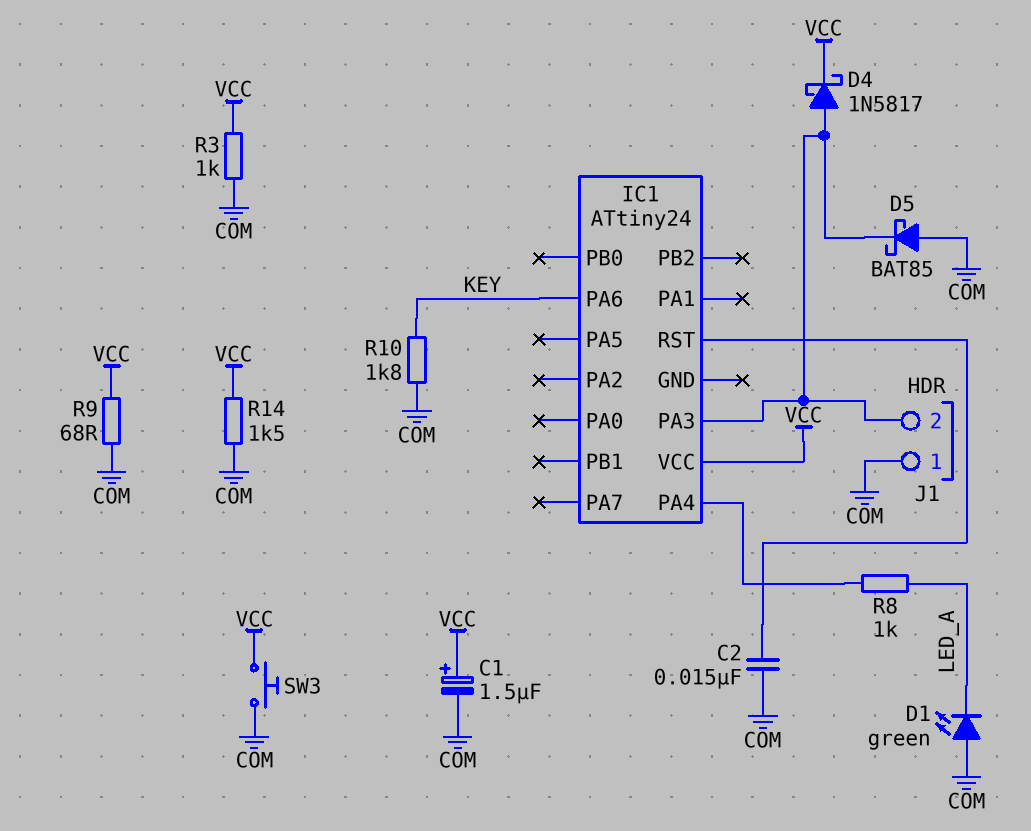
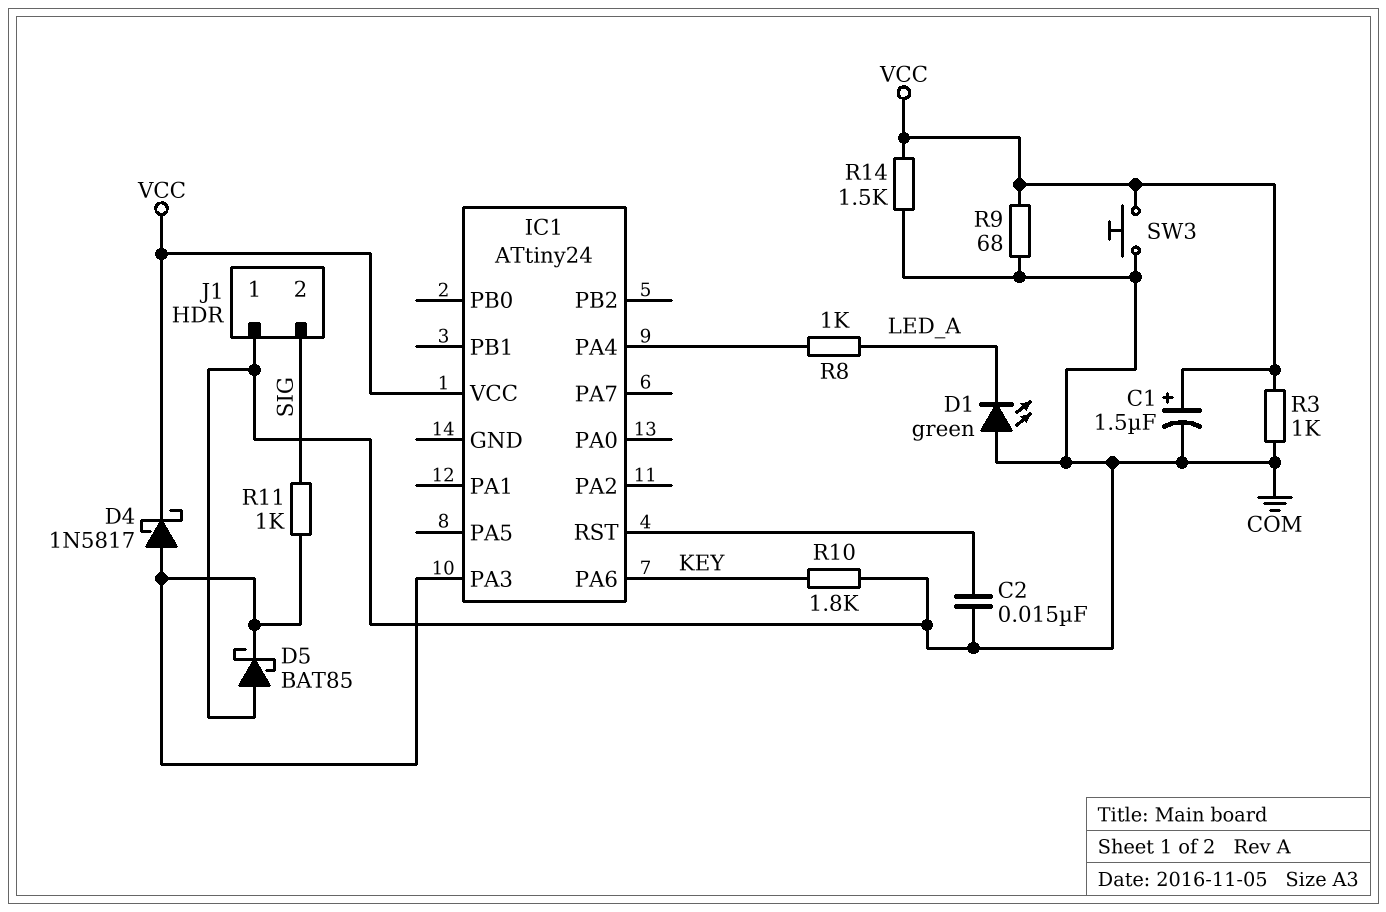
J1 pin 2: IC1/PA3 -> SIG
R11: none -> 1k (IC1/PA3, SIG)

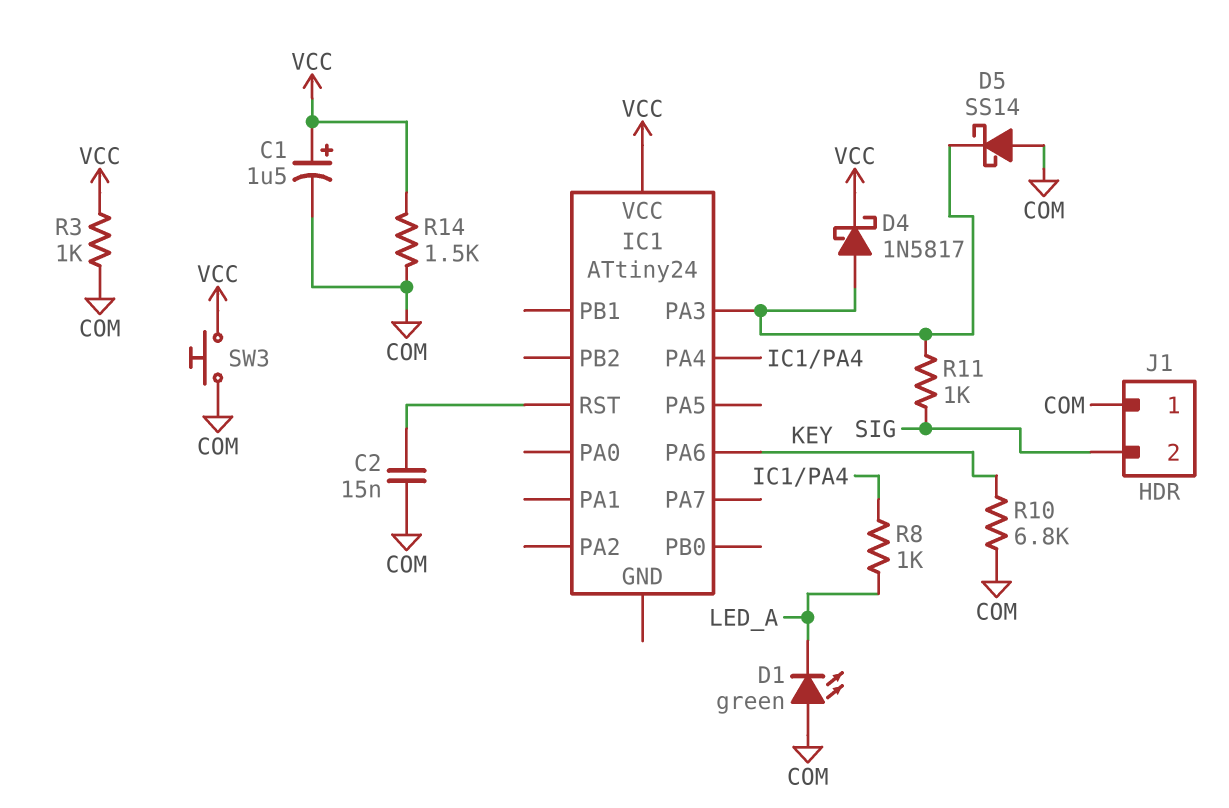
D5: schottky BAT85 (A COM, K IC1/PA3) -> schottky SS14 (A COM, K IC1/PA3)
R9: 68 (COM, VCC) -> none
R10: 1.8k (COM, KEY) -> 6.8k (COM, KEY)

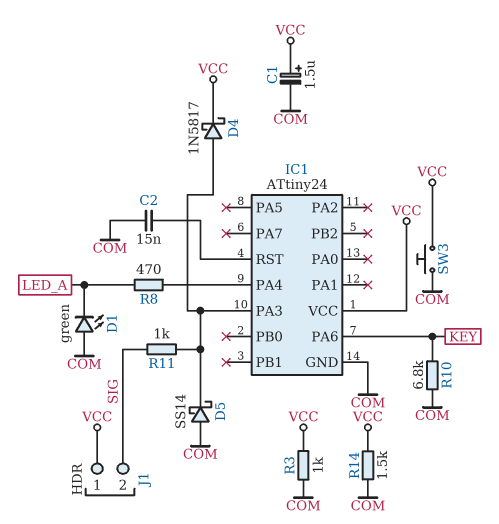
IC1 pin GND: none -> COM
J1 pin 1: COM -> VCC
R8: 1k (IC1/PA4, LED_A) -> 470 (IC1/PA4, LED_A)

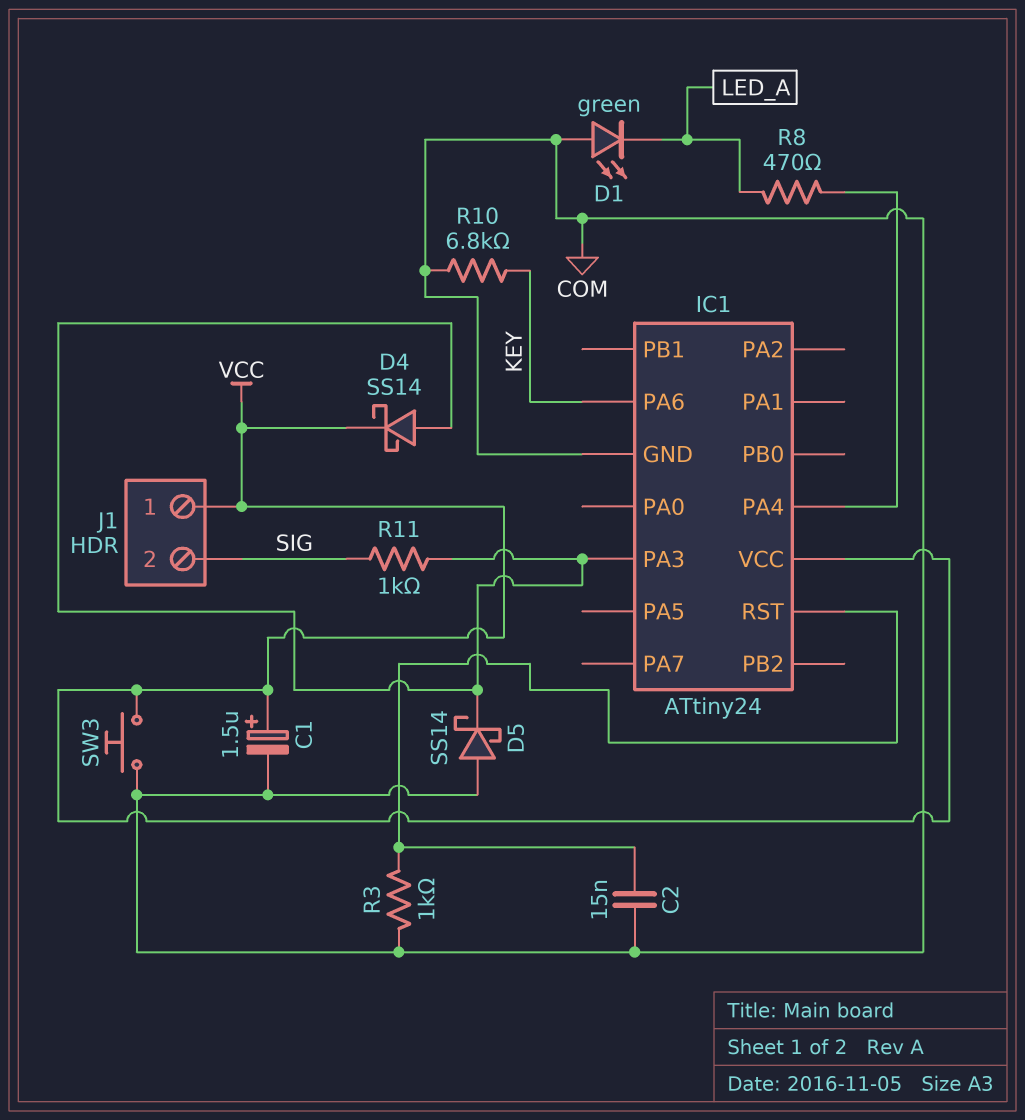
D4: schottky 1N5817 (A IC1/PA3, K VCC) -> schottky SS14 (A IC1/PA3, K VCC)
R3: 1k (COM, VCC) -> 1k (COM, IC1/RST)
R14: 1.5k (COM, VCC) -> none

